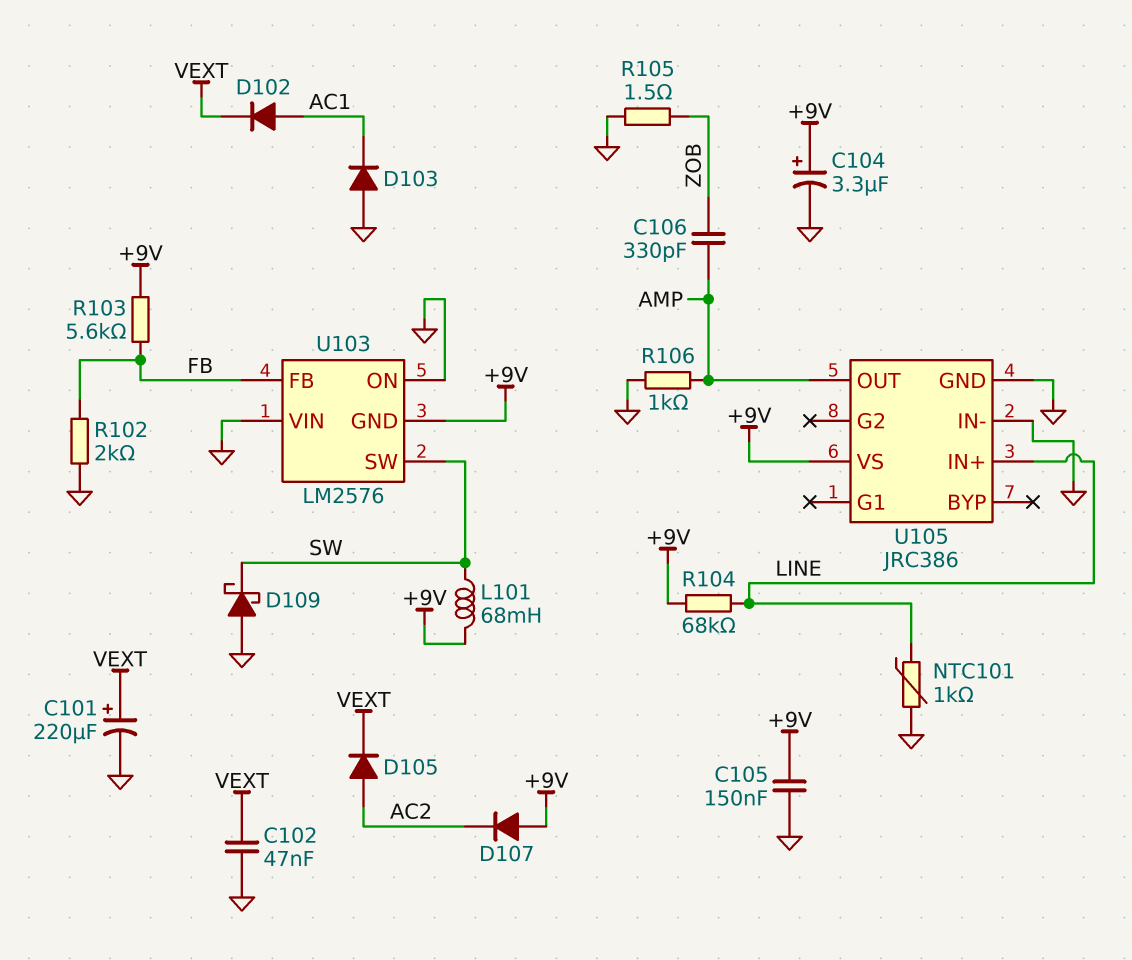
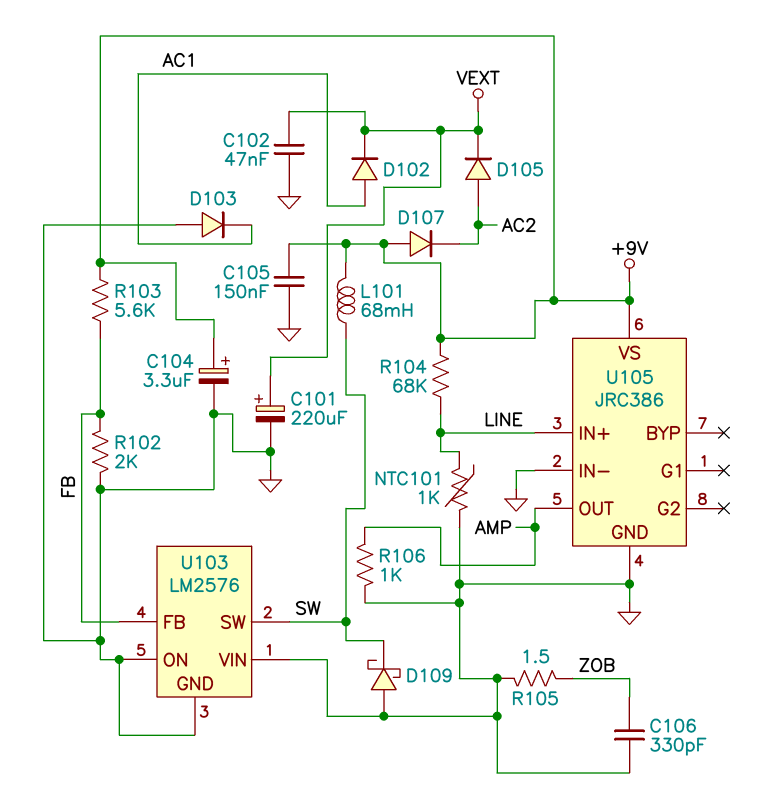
C106: 330pF (AMP, ZOB) -> 330pF (GND, ZOB)
U103 pin GND: +9V -> GND

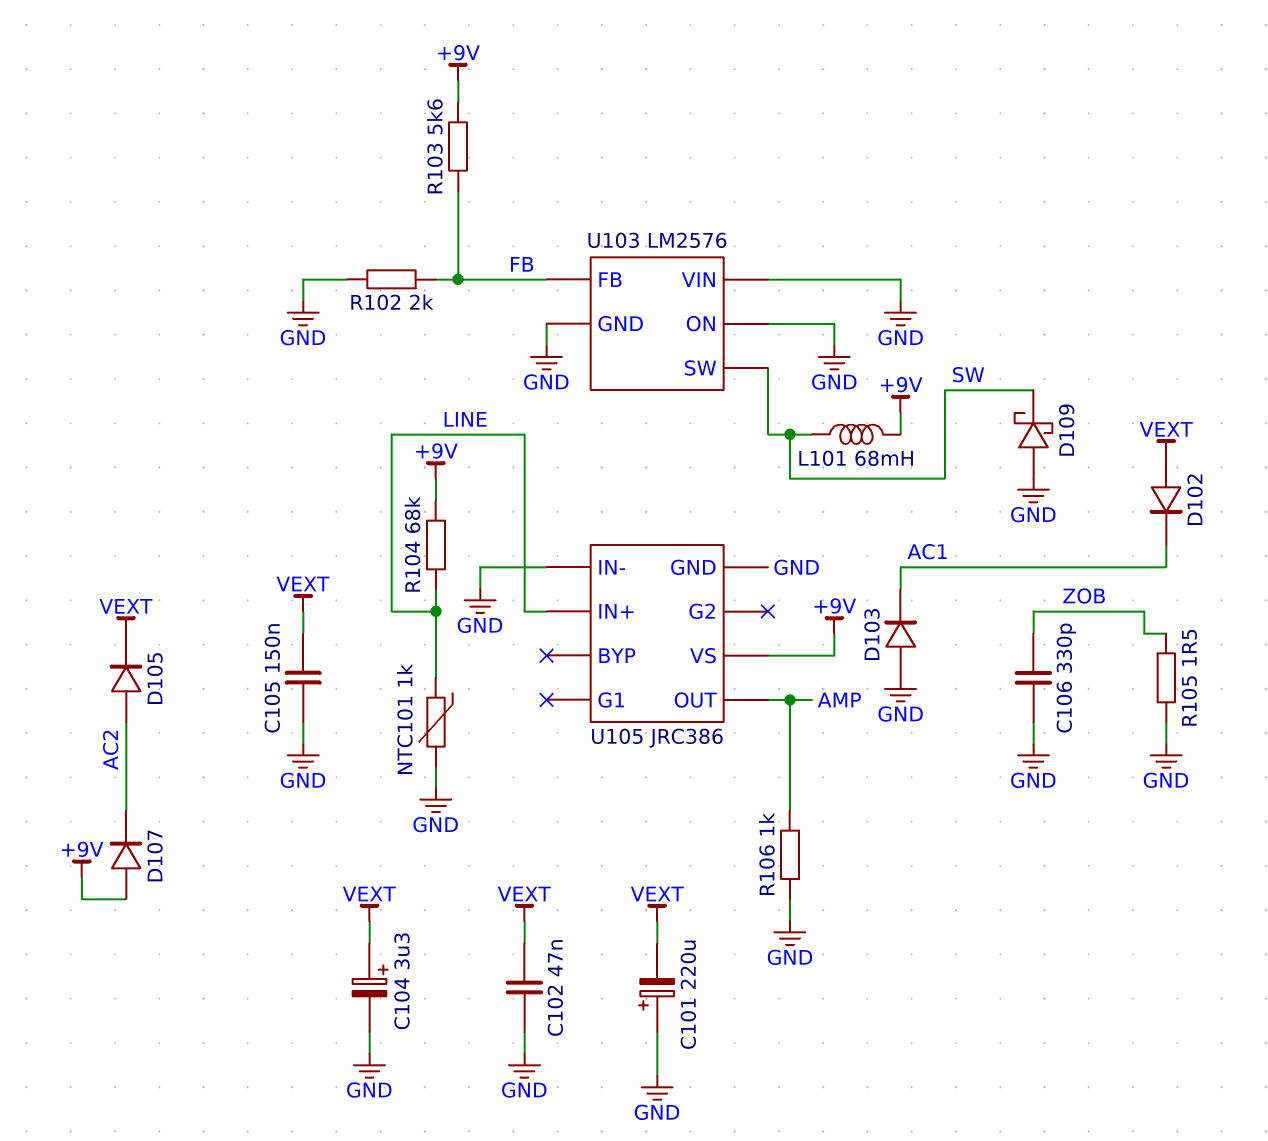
C101: 220uF (plus VEXT, minus GND) -> 220uF (plus GND, minus VEXT)
C104: 3.3uF (plus +9V, minus GND) -> 3.3uF (plus VEXT, minus GND)
C105: 150nF (+9V, GND) -> 150nF (GND, VEXT)
D102: diode (A AC1, K VEXT) -> diode (A VEXT, K AC1)

